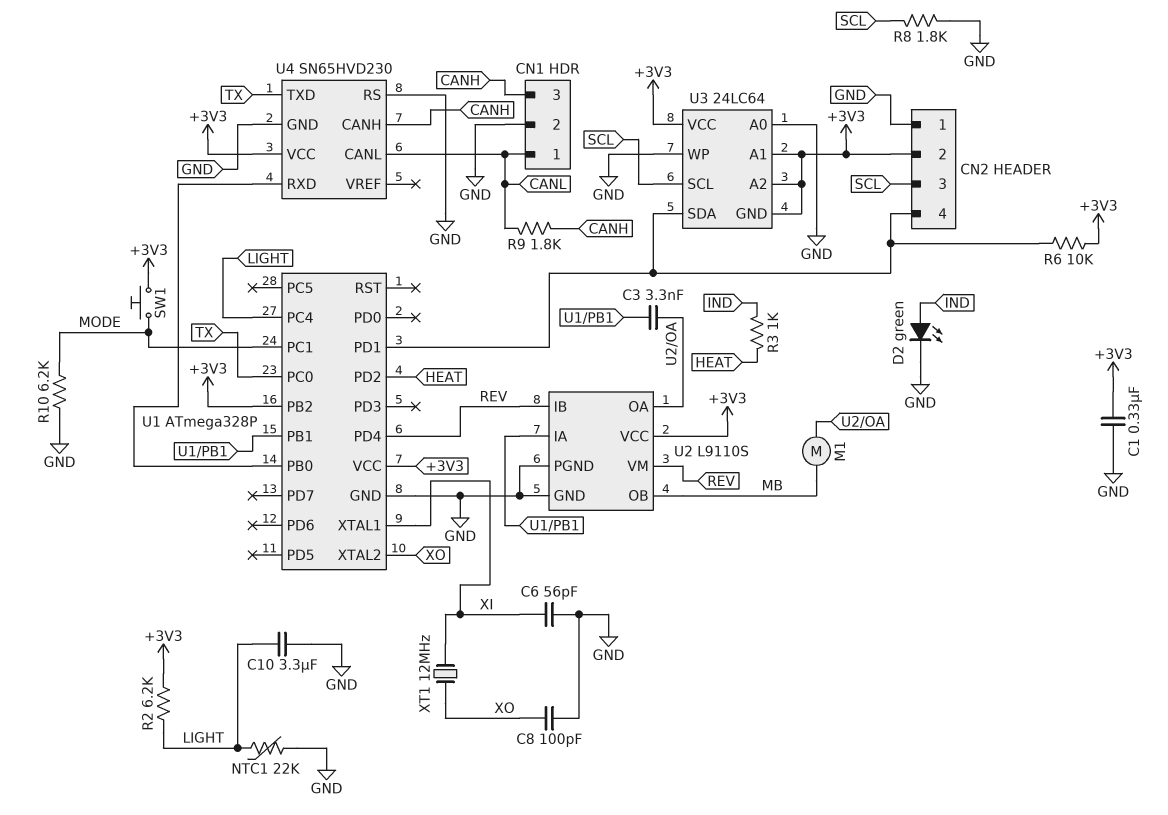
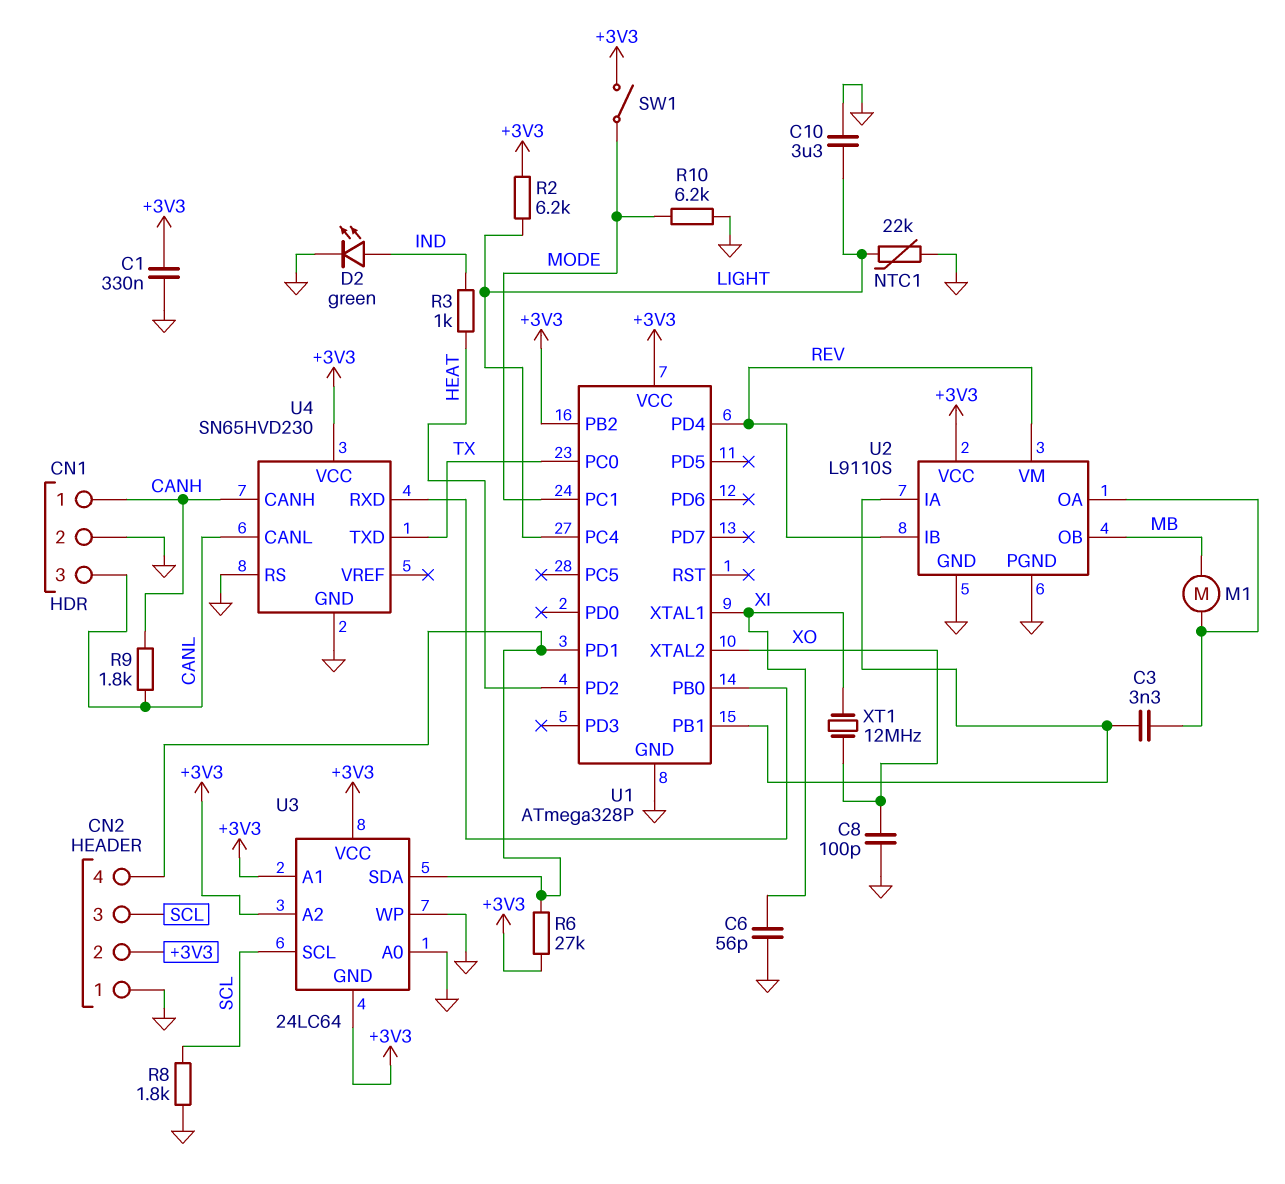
CN1 pin 1: CANL -> CANH
CN1 pin 3: CANH -> CANL
R6: 10k (+3V3, CN2/4) -> 27k (+3V3, CN2/4)
SW1: button (+3V3, MODE) -> switch (+3V3, MODE)

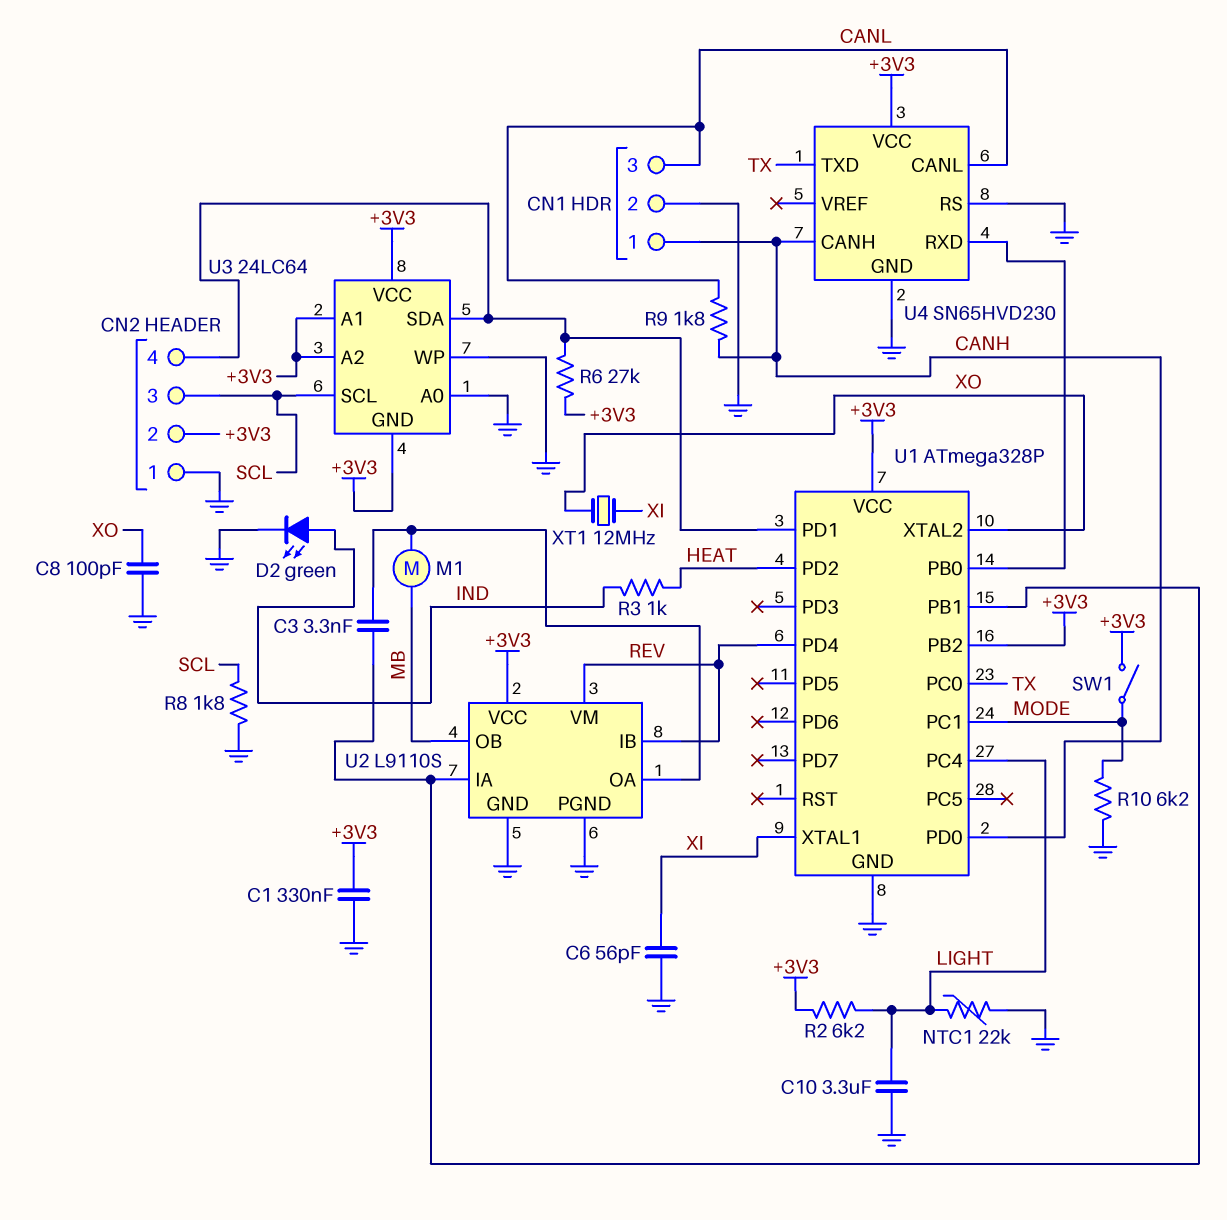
U1 pin PD0: none -> CANH

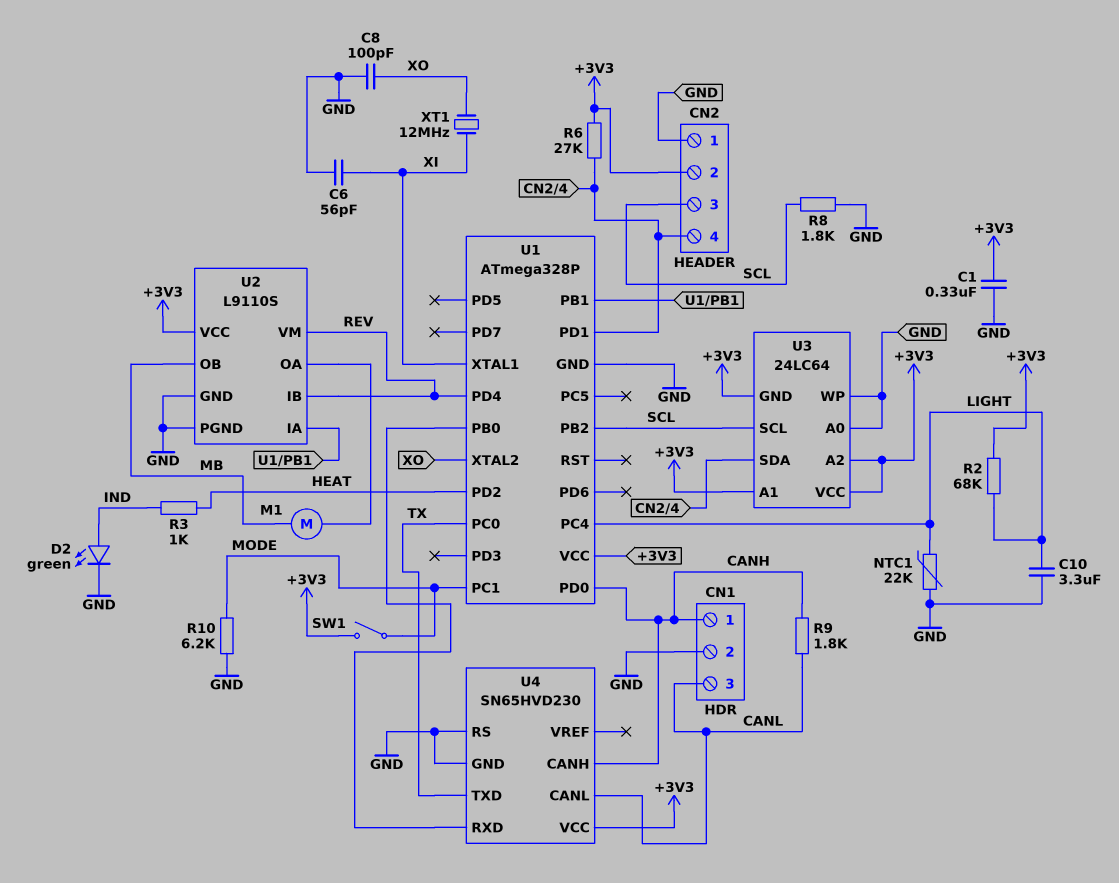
C3: 3.3nF (U1/PB1, U2/OA) -> none
R2: 6.2k (+3V3, LIGHT) -> 68k (+3V3, LIGHT)
U1 pin PB2: +3V3 -> SCL

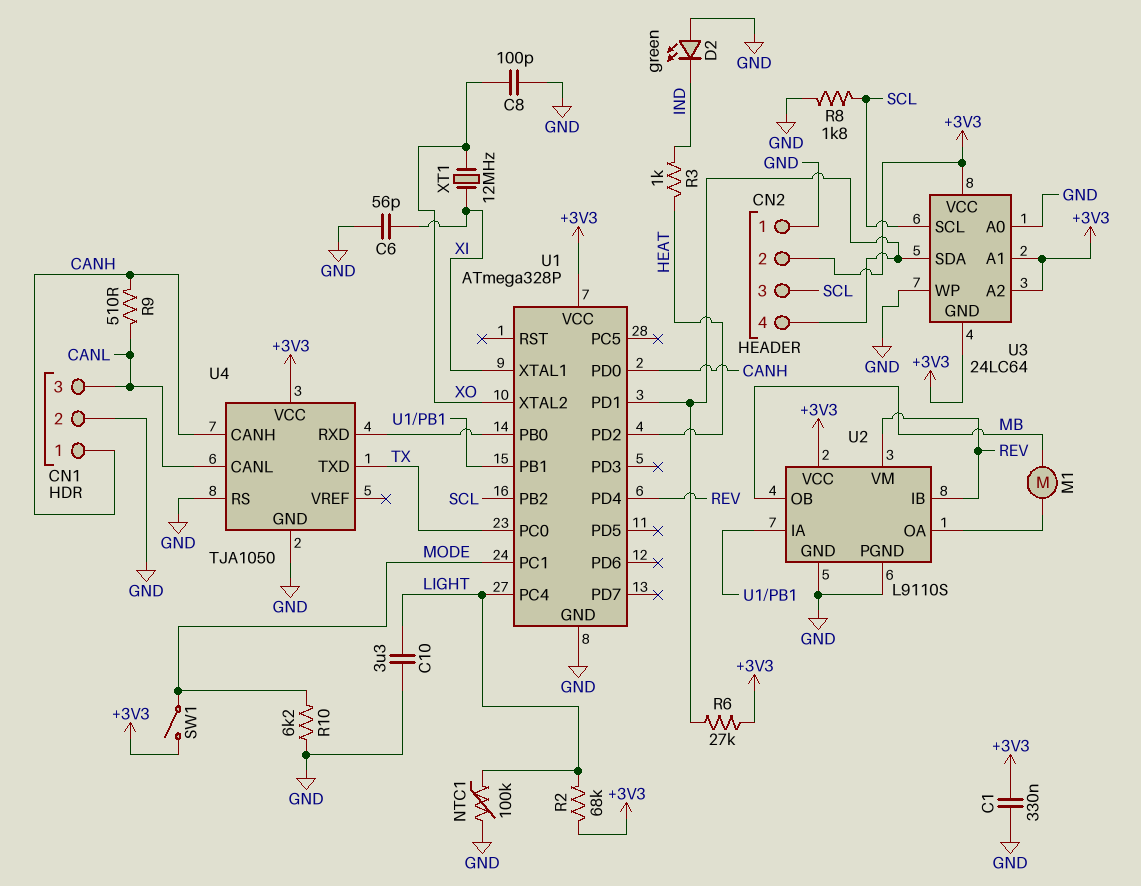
D2: LED green (A IND, K GND) -> LED green (A GND, K IND)
NTC1: 22k (GND, LIGHT) -> 100k (GND, LIGHT)
R9: 1.8k (CANH, CANL) -> 510 (CANH, CANL)
U4: SN65HVD230 -> TJA1050

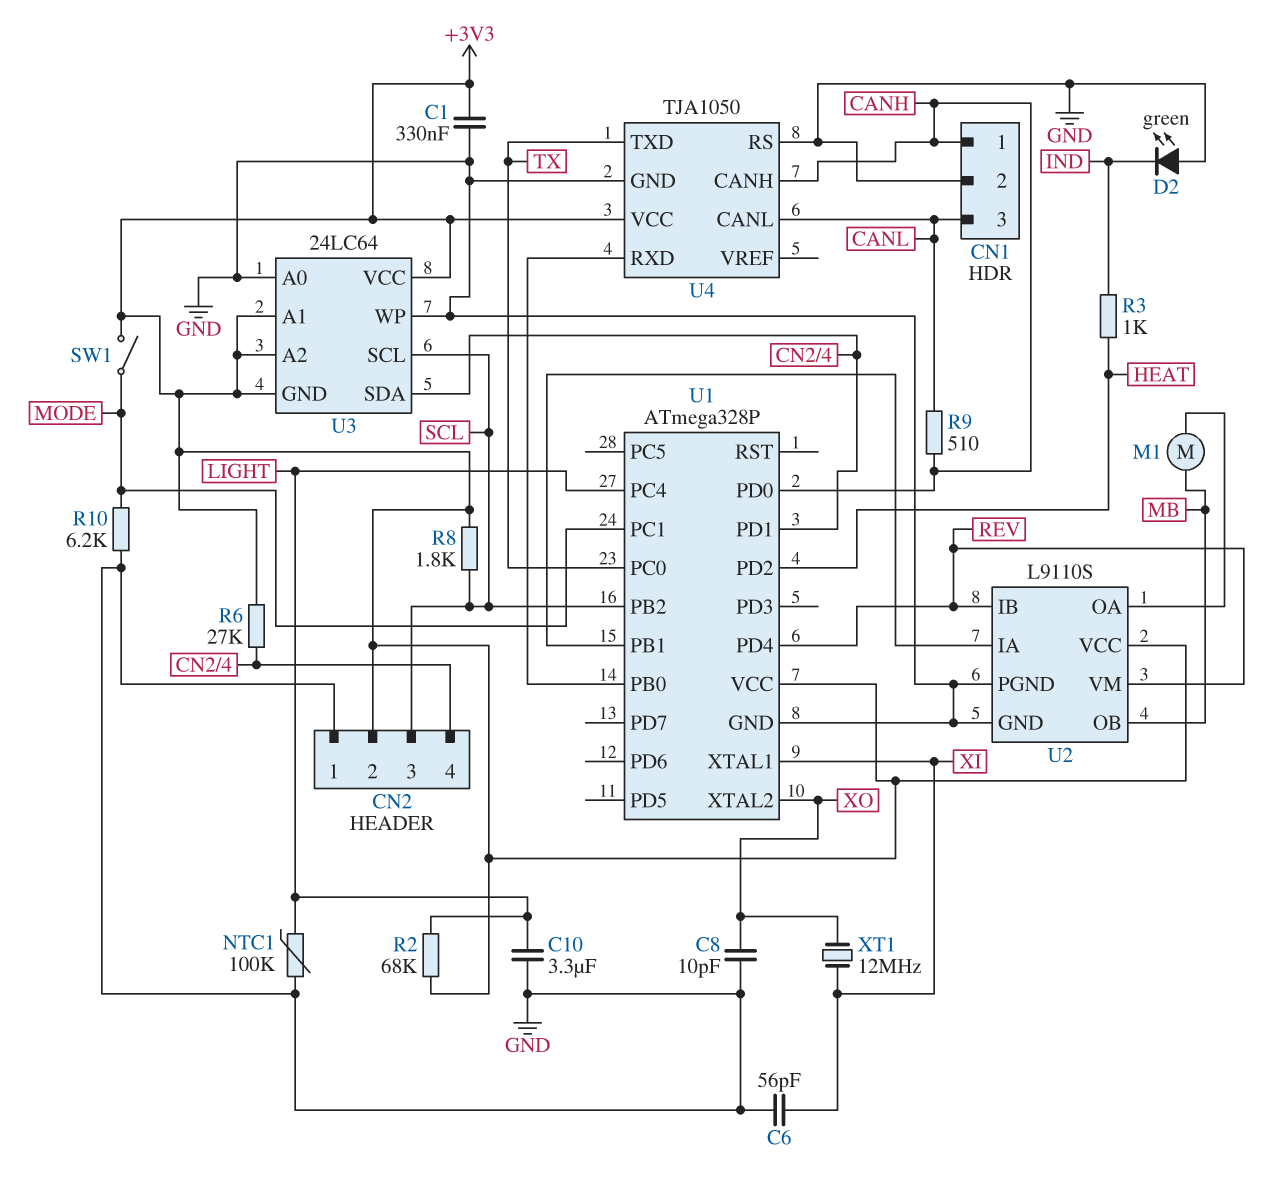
C8: 100pF (GND, XO) -> 10pF (GND, XO)
R8: 1.8k (GND, SCL) -> 1.8k (+3V3, SCL)

